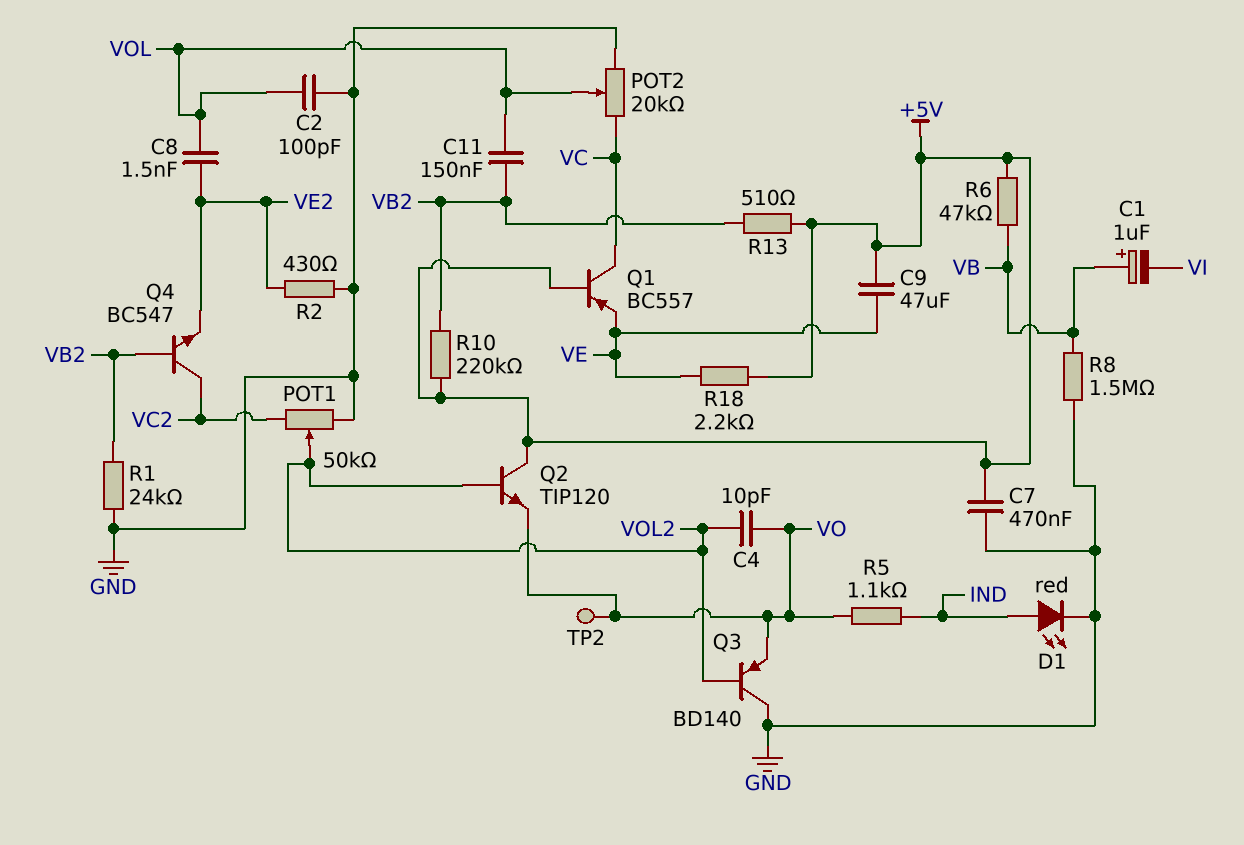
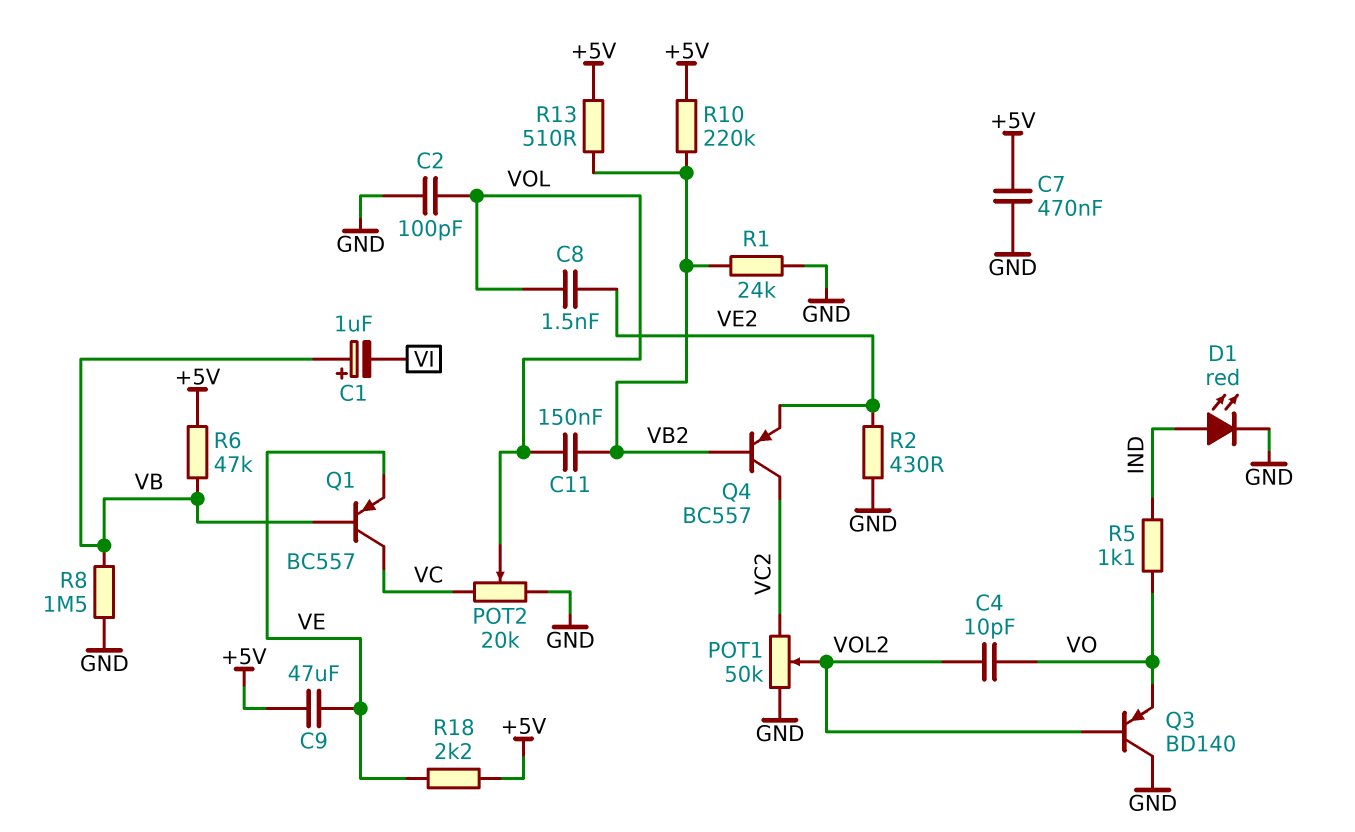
Q1: PNP BC557 (B +5V, C VC, E VE) -> PNP BC557 (B VB, C VC, E VE)
Q2: NPN TIP120 (B VOL2, C +5V, E VO) -> none
Q4: NPN BC547 (B VB2, C VC2, E VE2) -> PNP BC557 (B VB2, C VC2, E VE2)
TP2: test point (VO) -> none

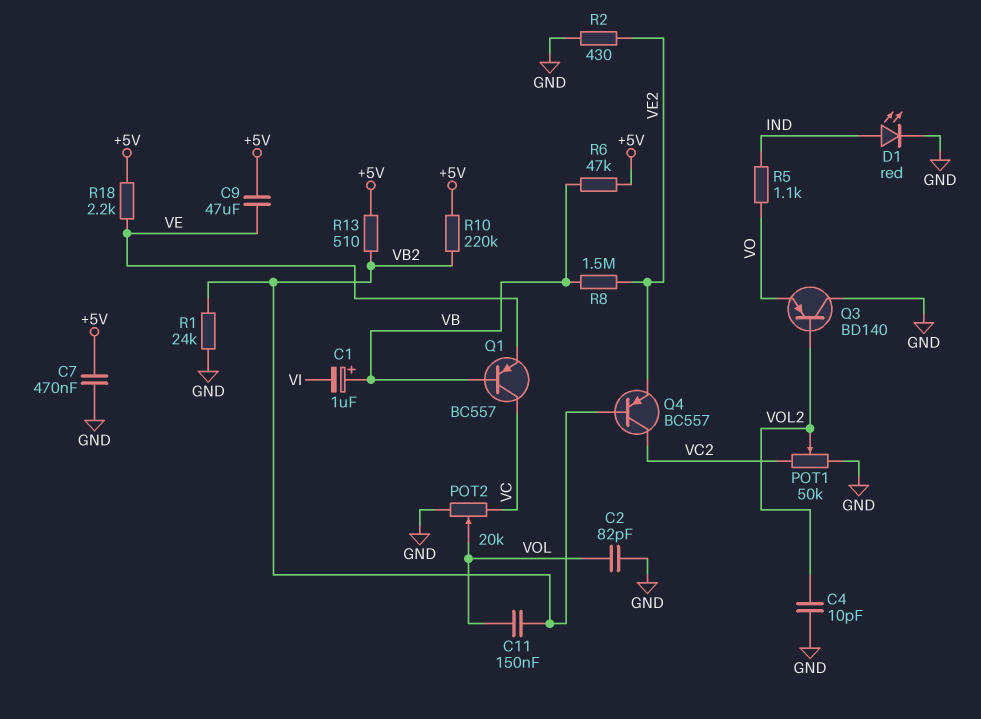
C2: 100pF (GND, VOL) -> 82pF (GND, VOL)
C4: 10pF (VO, VOL2) -> 10pF (GND, VOL2)
C8: 1.5nF (VE2, VOL) -> none
R8: 1.5M (GND, VB) -> 1.5M (VB, VE2)

